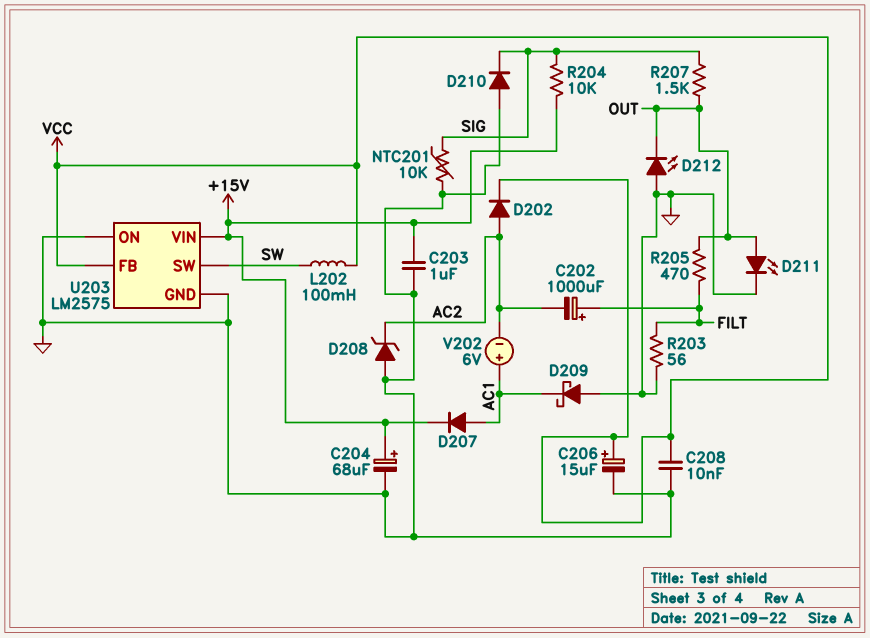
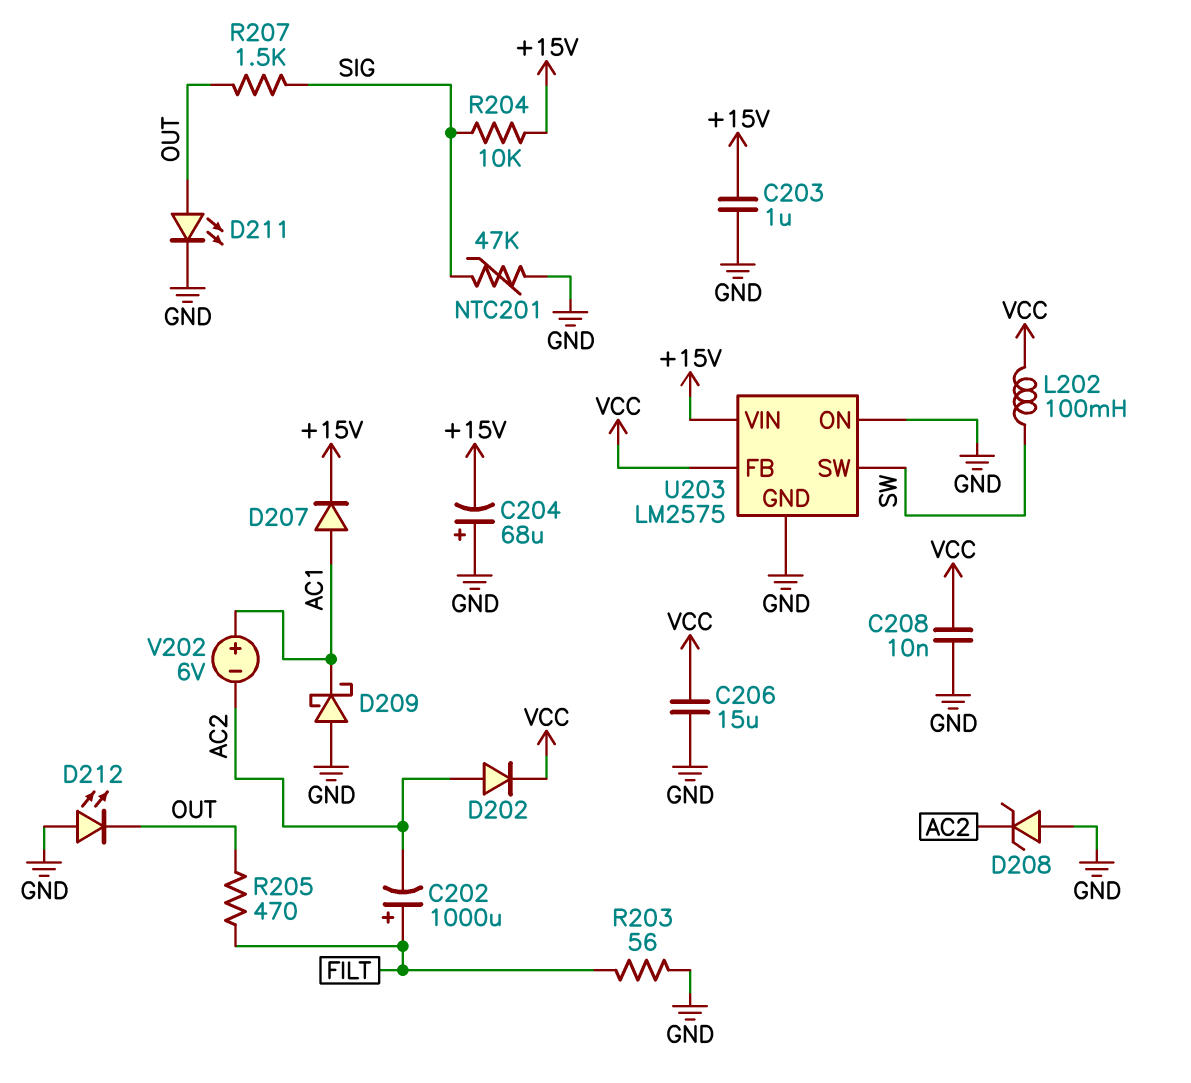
C204: 68uF (plus +15V, minus GND) -> 68uF (plus GND, minus +15V)
C206: 15uF (plus VCC, minus GND) -> 15uF (GND, VCC)
D210: diode (A GND, K SIG) -> none
NTC201: 10k (GND, SIG) -> 47k (GND, SIG)

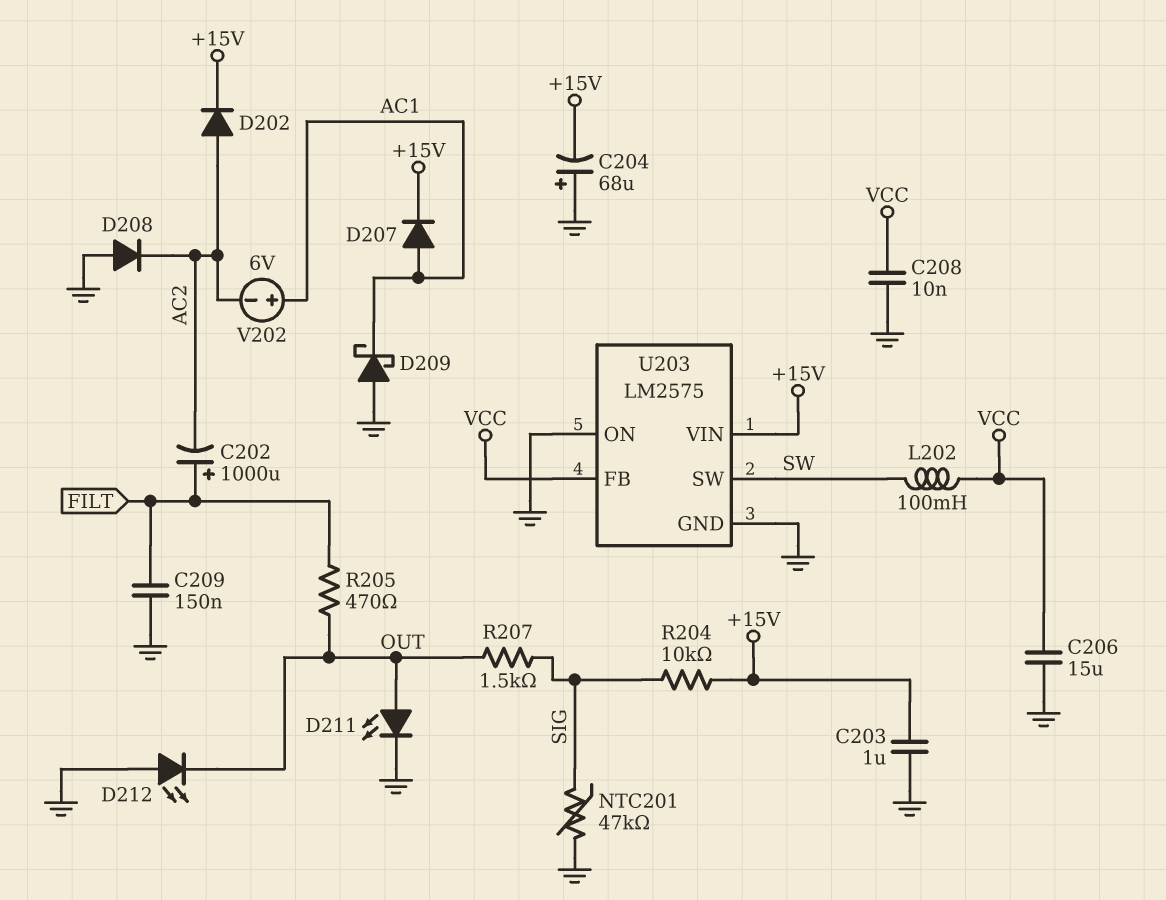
C209: none -> 150nF (FILT, GND)
D202: diode (A AC2, K VCC) -> diode (A AC2, K +15V)
D208: zener (A GND, K AC2) -> diode (A GND, K AC2)
R203: 56 (FILT, GND) -> none

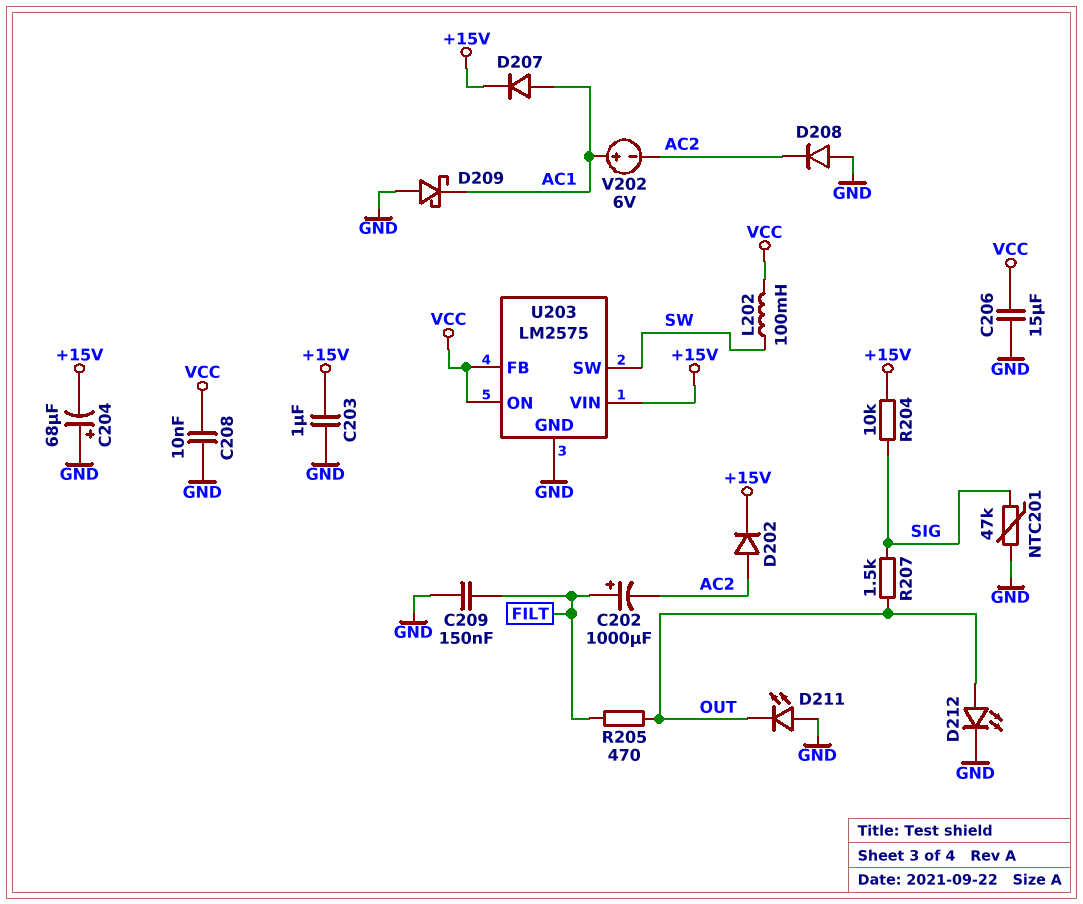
D211: LED (A OUT, K GND) -> LED (A GND, K OUT)
D212: LED (A GND, K OUT) -> LED (A OUT, K GND)
U203 pin ON: GND -> VCC

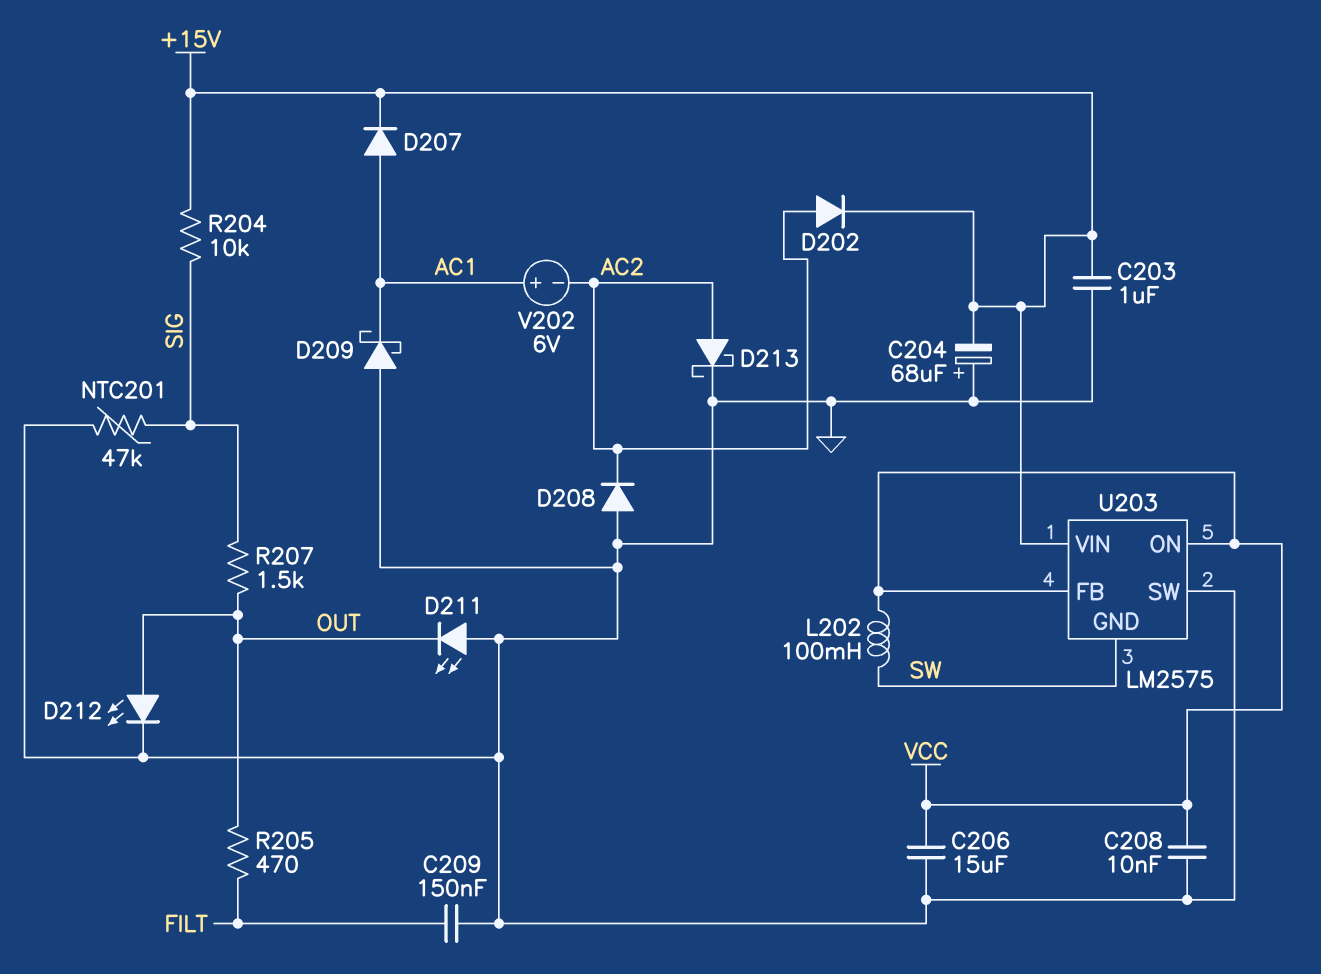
C202: 1000uF (plus FILT, minus AC2) -> none
D213: none -> schottky (A AC2, K GND)
U203 pin GND: GND -> SW
U203 pin SW: SW -> GND

